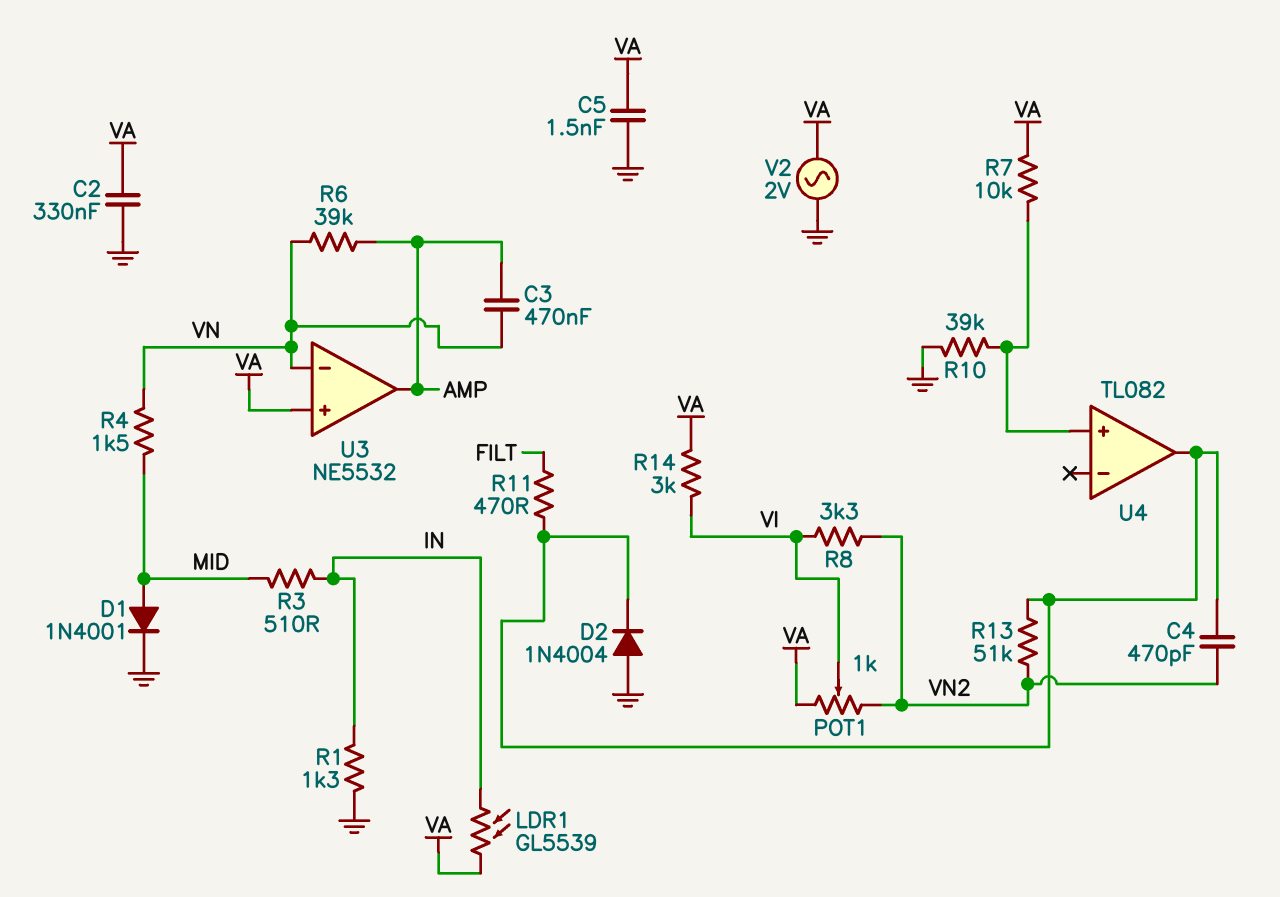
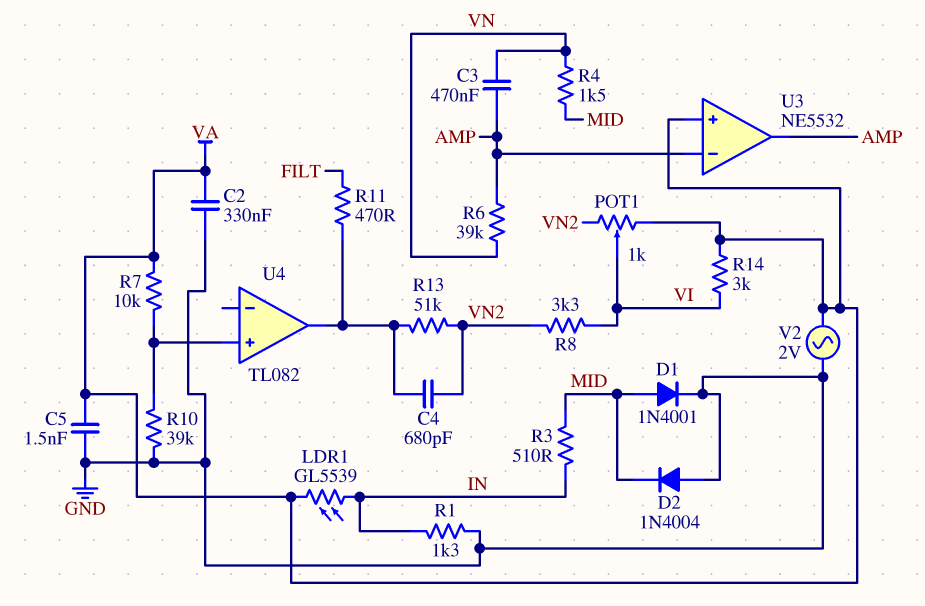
C4: 470pF (U4/out, VN2) -> 680pF (U4/out, VN2)
D2: diode 1N4004 (A GND, K U4/out) -> diode 1N4004 (A GND, K MID)
U3 pin in-: VN -> AMP

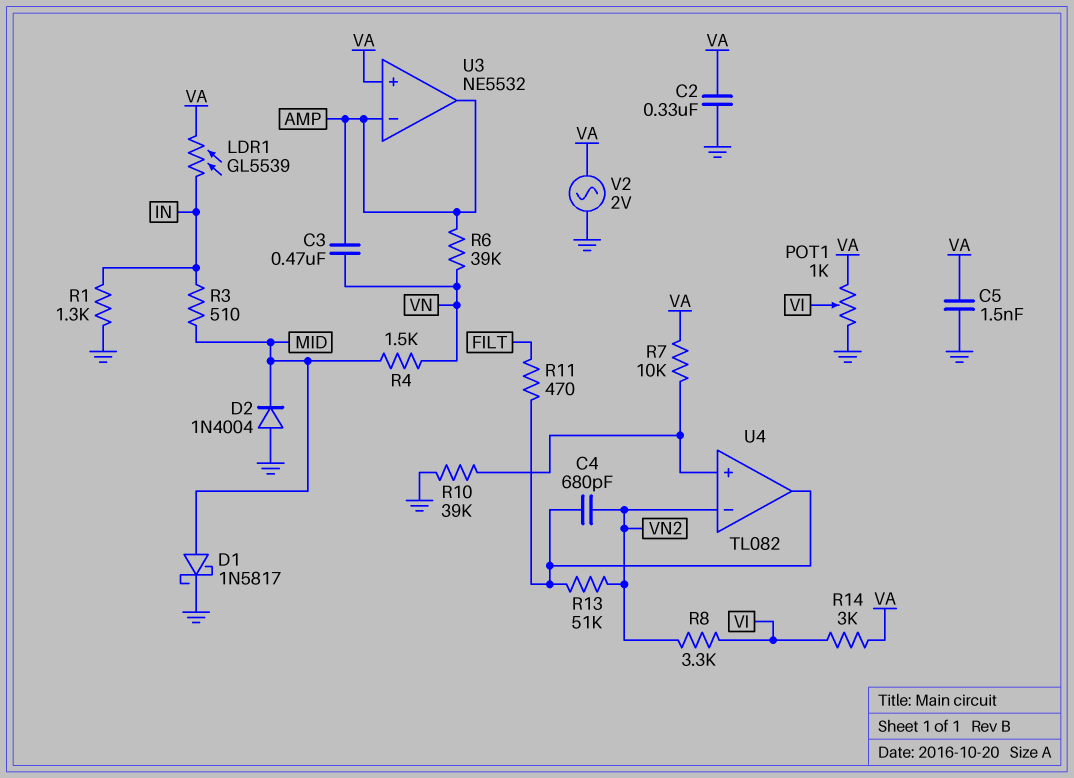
D1: diode 1N4001 (A MID, K GND) -> schottky 1N5817 (A MID, K GND)
POT1: 1k (VA, VN2, wiper VI) -> 1k (GND, VA, wiper VI)
U4 pin in-: none -> VN2

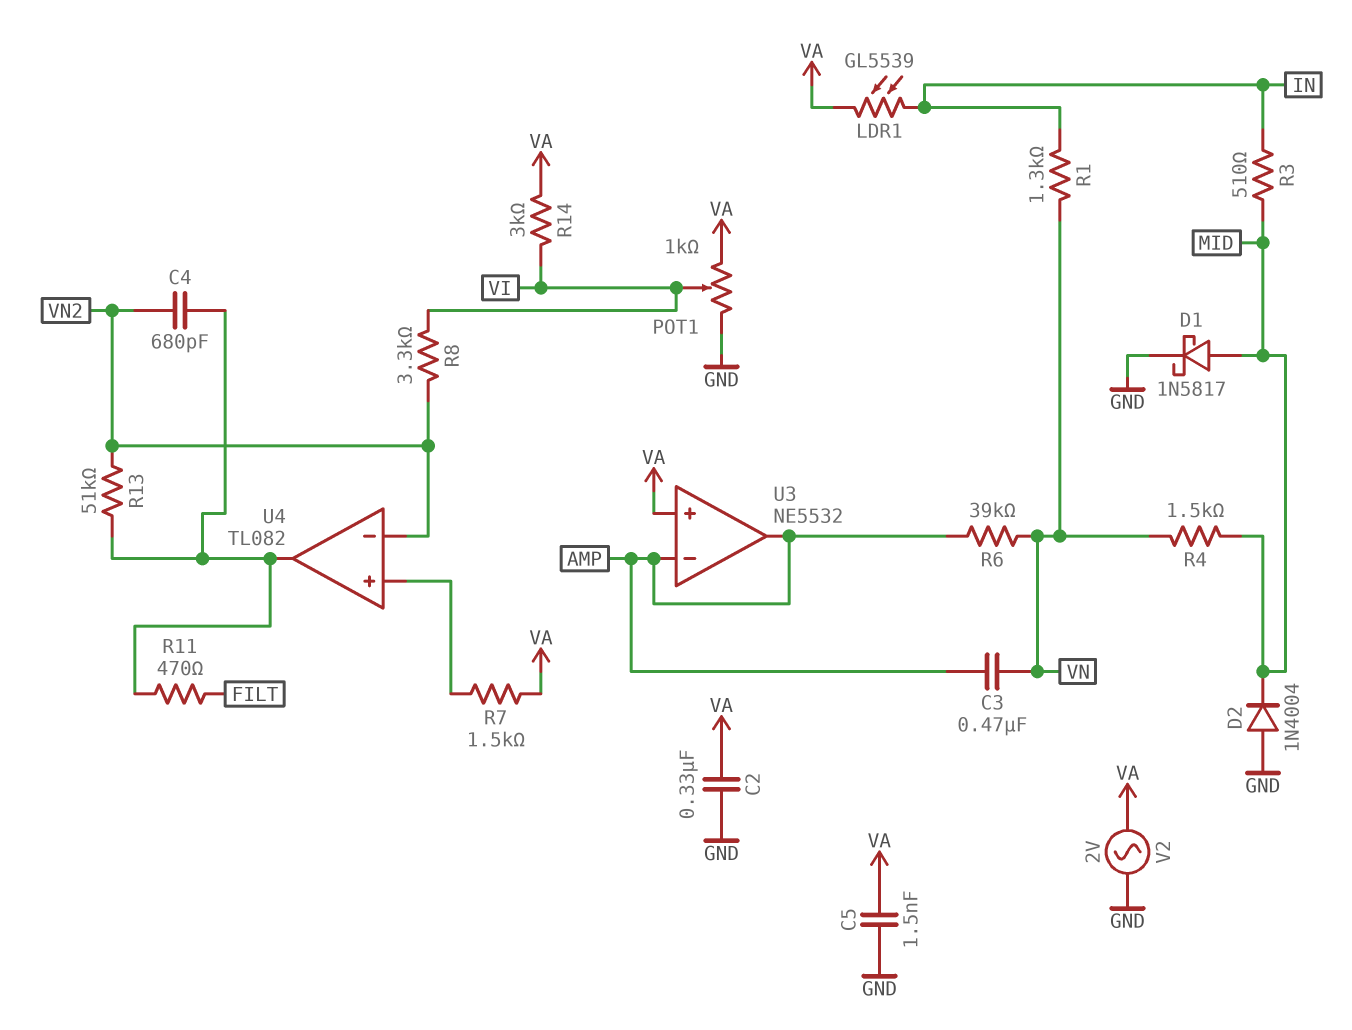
R1: 1.3k (GND, IN) -> 1.3k (IN, VN)
R7: 10k (U4/in+, VA) -> 1.5k (U4/in+, VA)
R10: 39k (GND, U4/in+) -> none

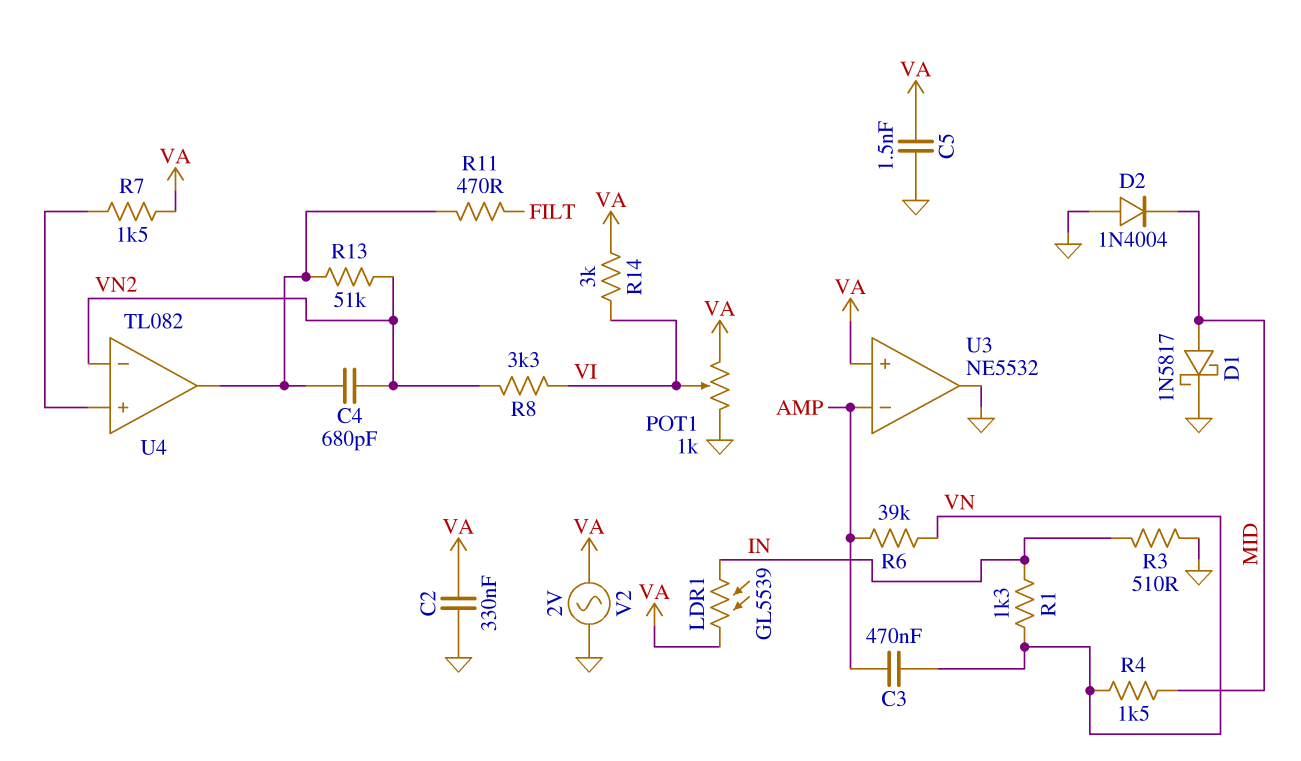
R3: 510 (IN, MID) -> 510 (GND, IN)
U3 pin out: AMP -> GND

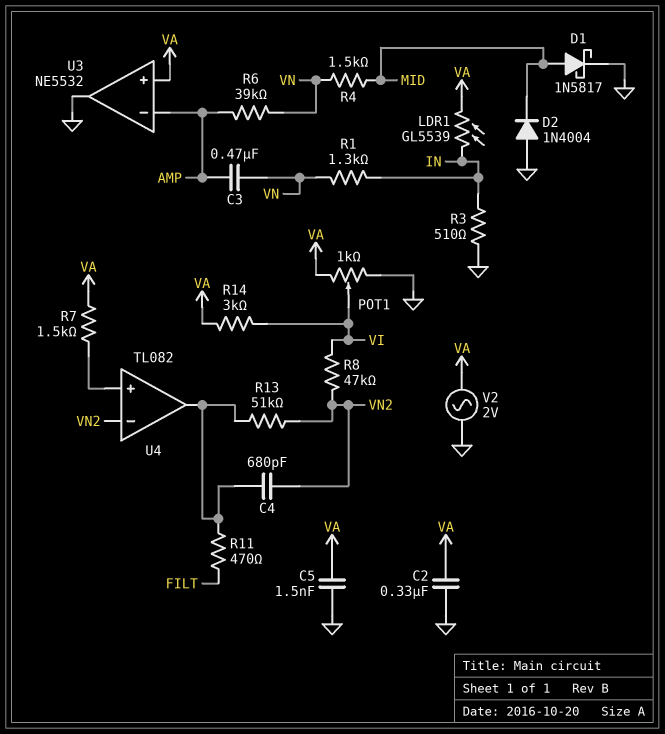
R8: 3.3k (VI, VN2) -> 47k (VI, VN2)

